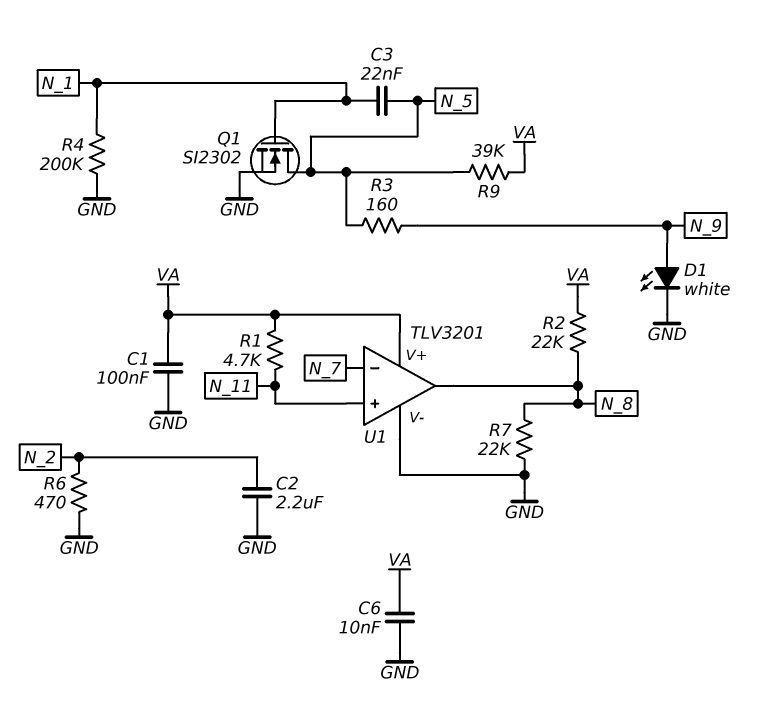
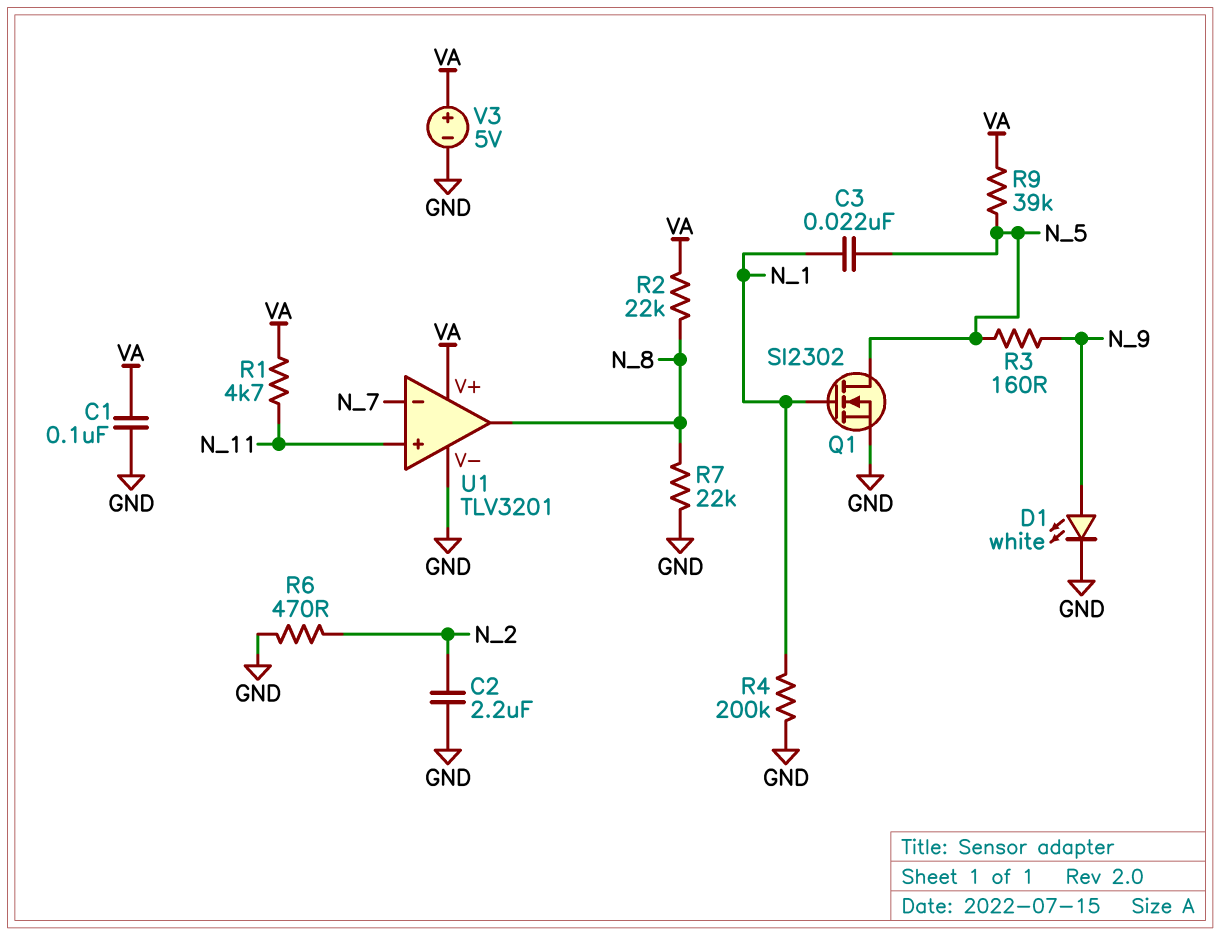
C6: 10nF (GND, VA) -> none
V3: none -> 5V (plus VA, minus GND)

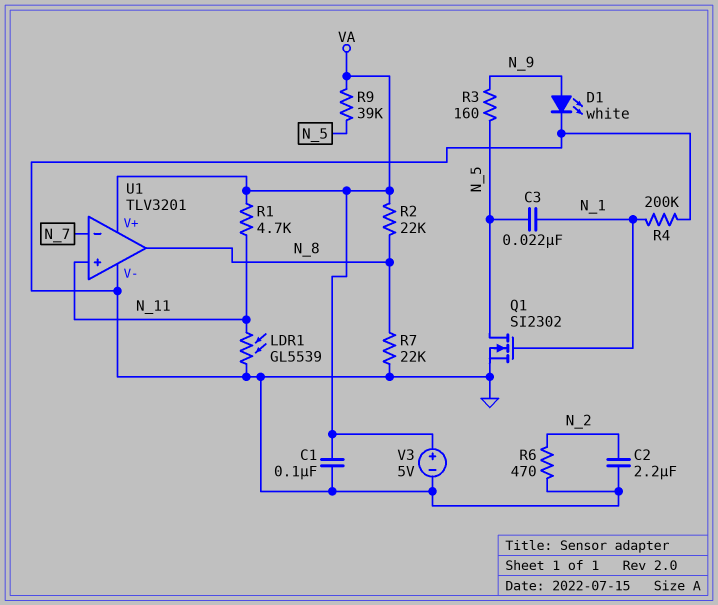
LDR1: none -> GL5539 (GND, N_11)

